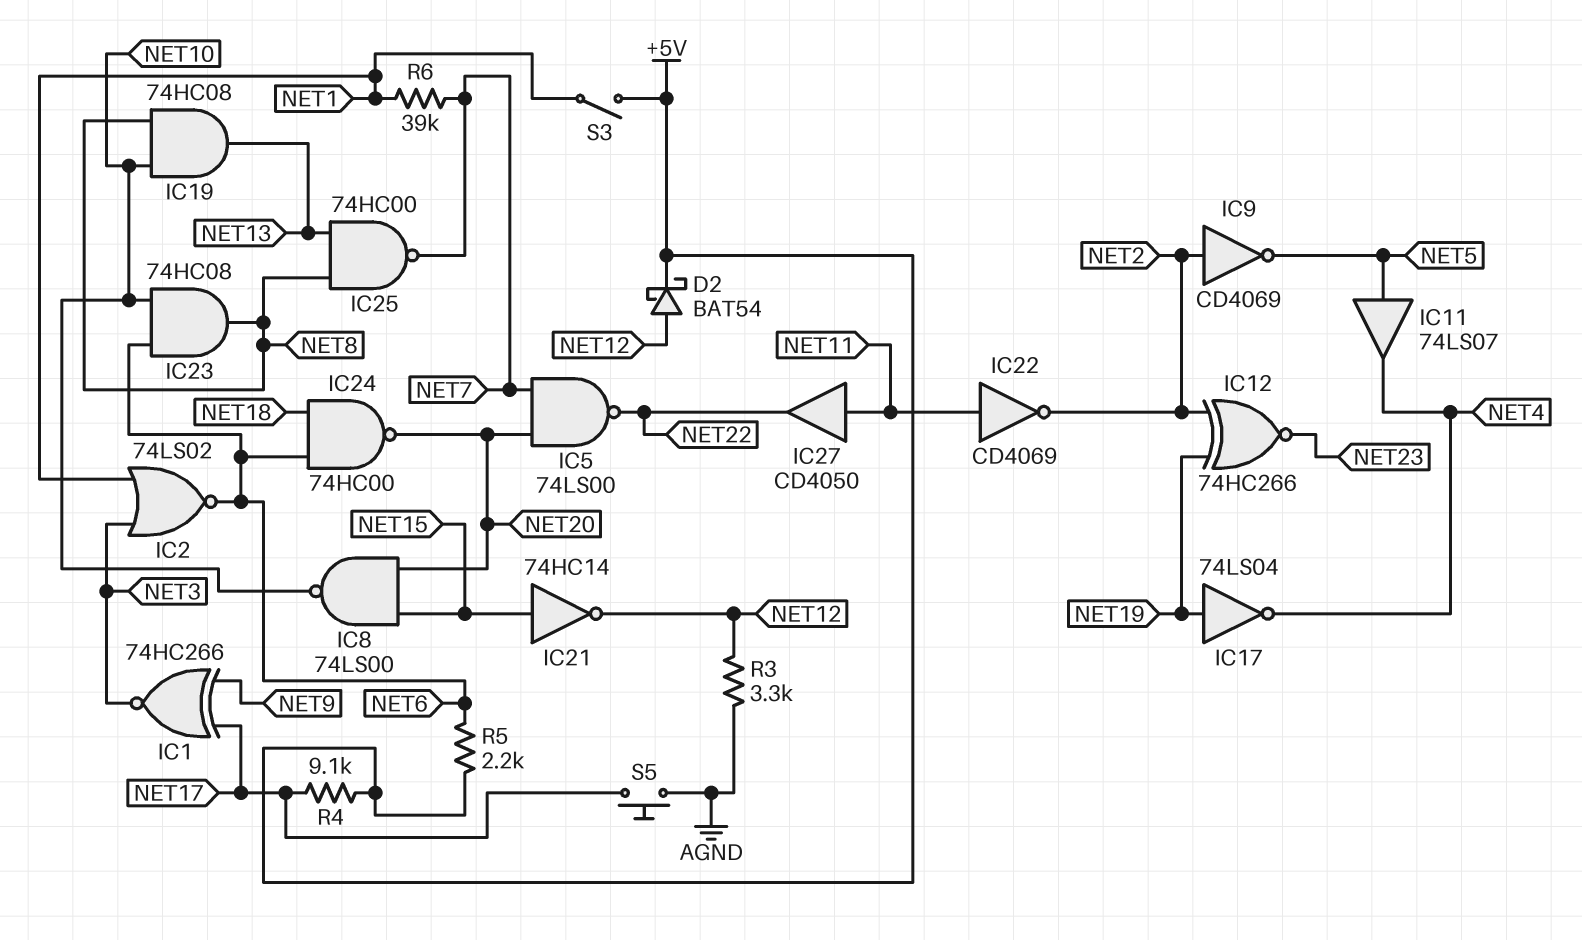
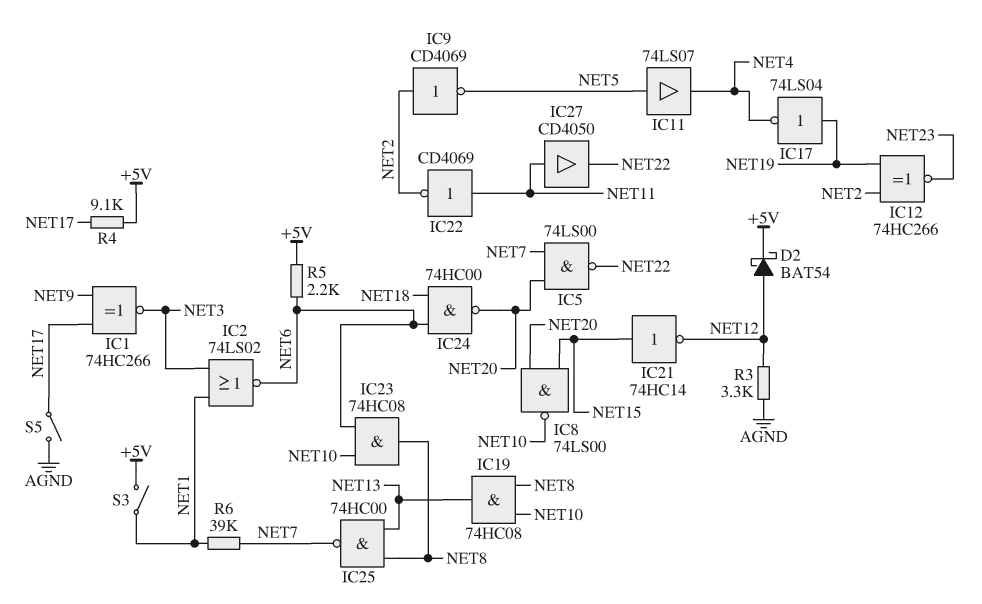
S5: button (AGND, NET17) -> switch (AGND, NET17)

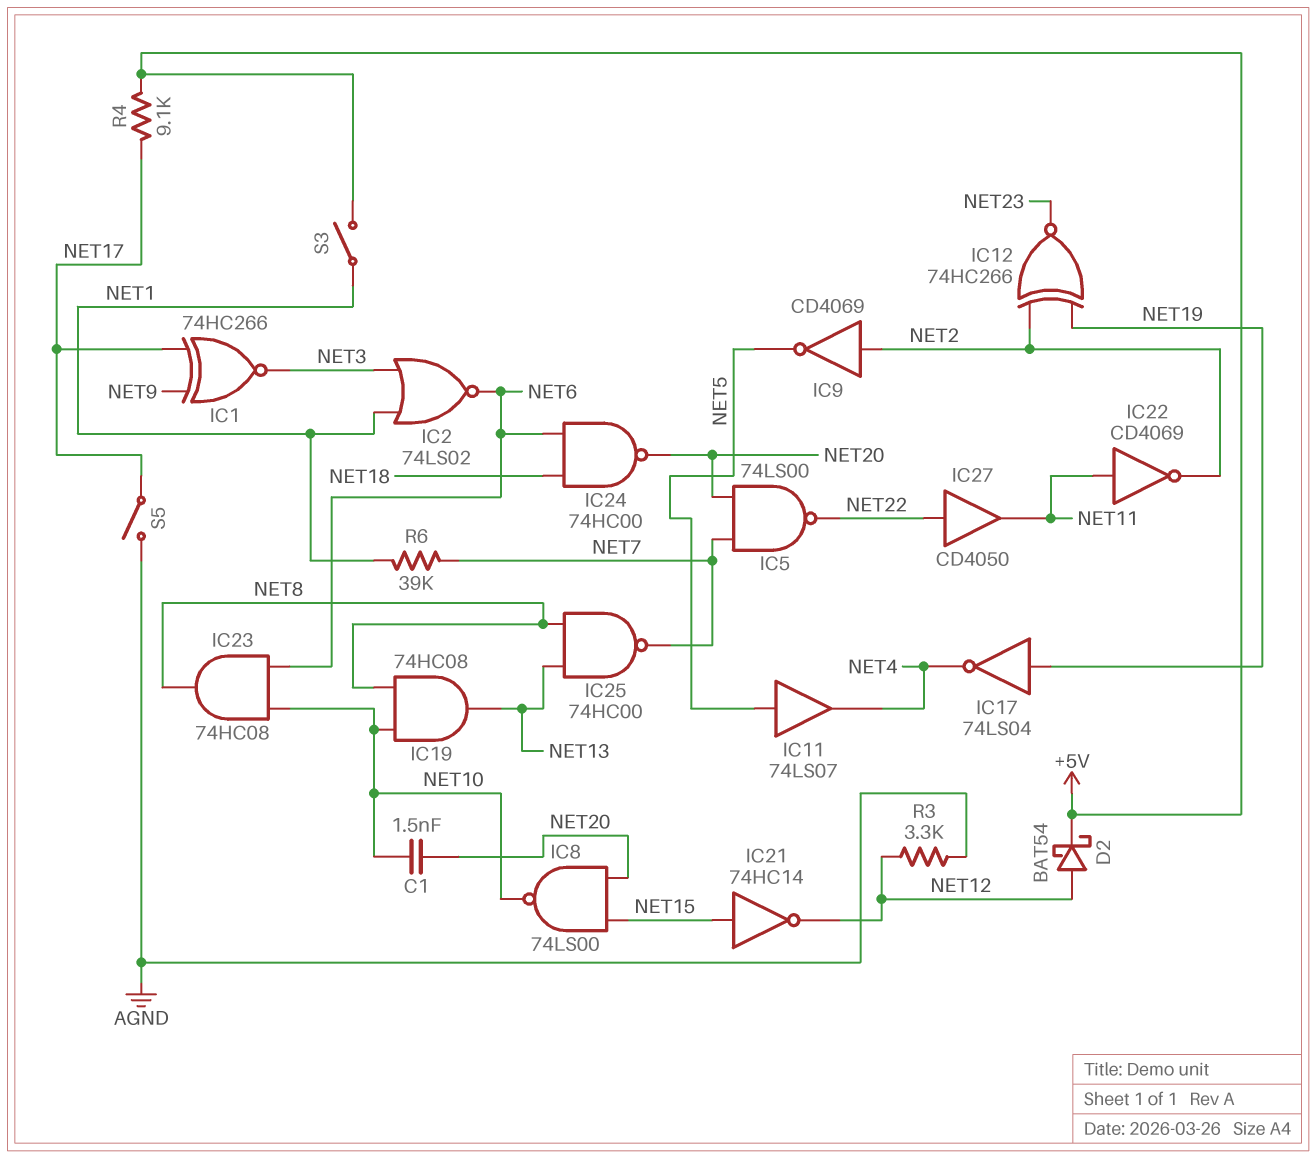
C1: none -> 1.5nF (NET10, NET20)
IC27: buffer CD4050 (in NET11, out NET22) -> buffer CD4050 (in NET22, out NET11)
R5: 2.2k (+5V, NET6) -> none

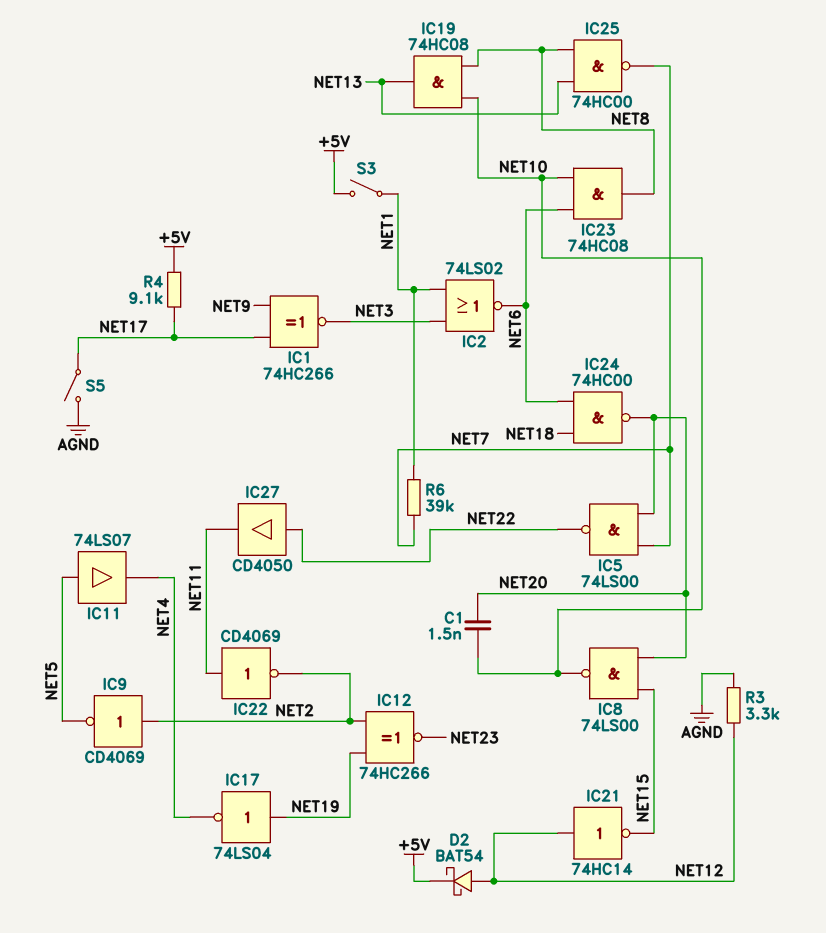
IC21: NOT 74HC14 (in NET15, out NET12) -> NOT 74HC14 (in NET12, out NET15)

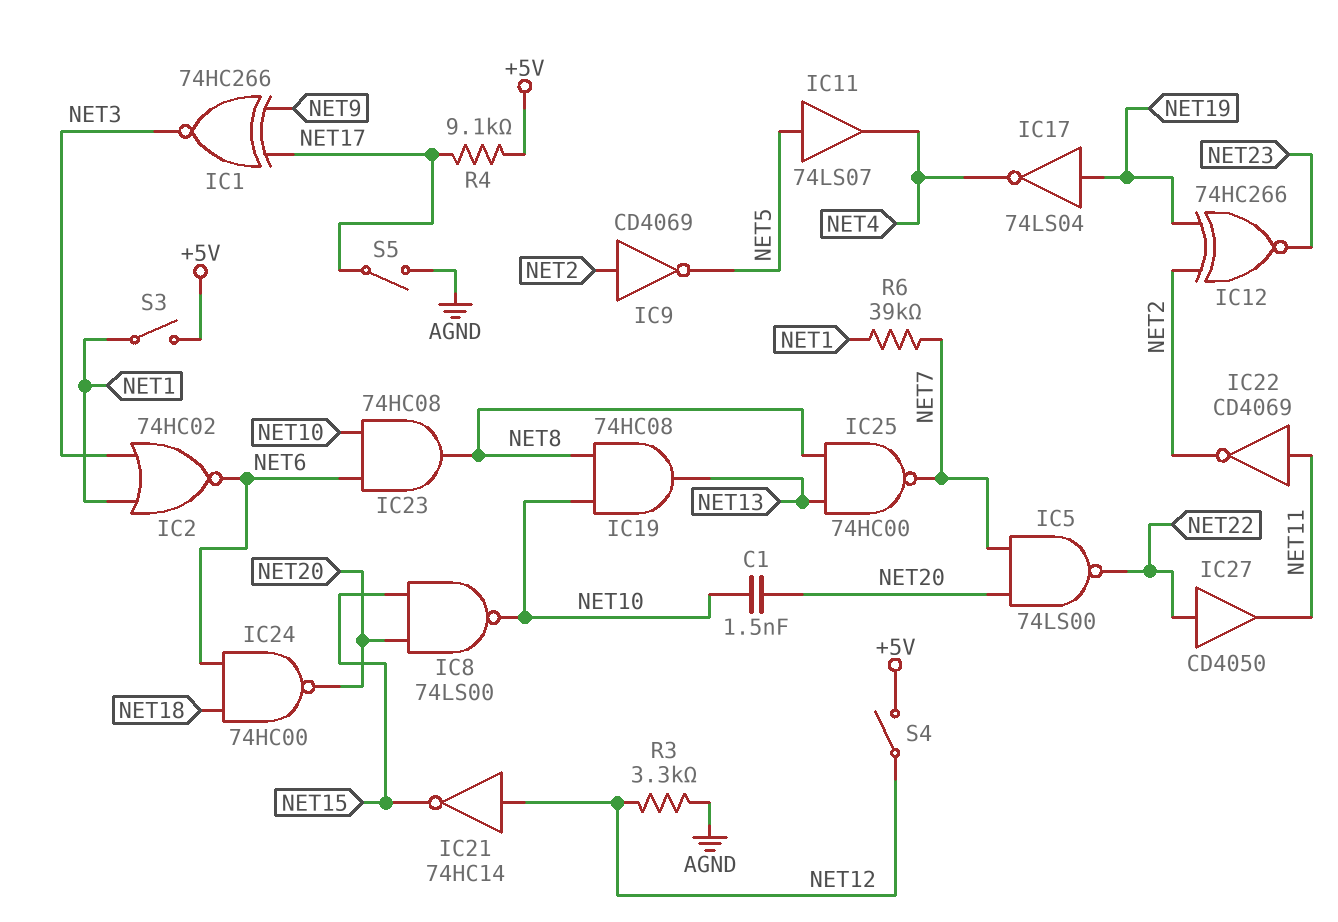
D2: schottky BAT54 (A NET12, K +5V) -> none
IC2: NOR 74LS02 (in NET1, in NET3, out NET6) -> NOR 74HC02 (in NET1, in NET3, out NET6)
S4: none -> switch (+5V, NET12)

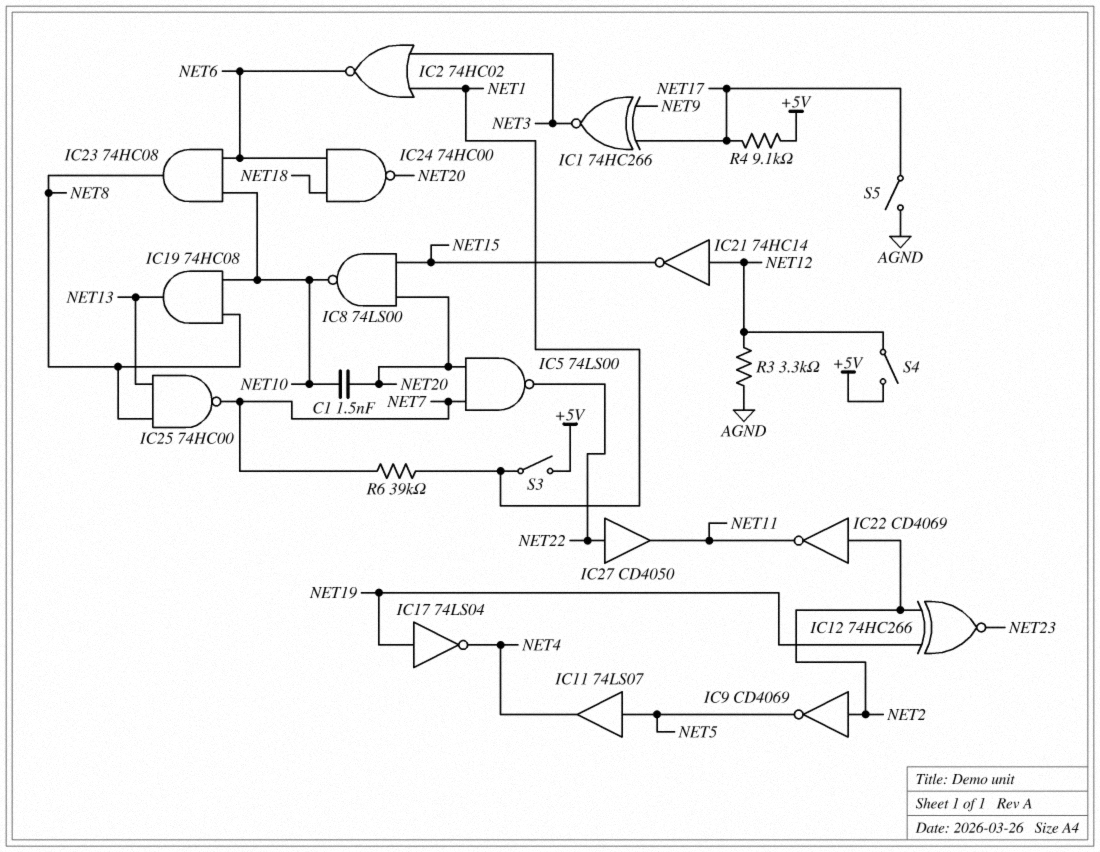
IC22: NOT CD4069 (in NET11, out NET2) -> NOT CD4069 (in NET2, out NET11)

